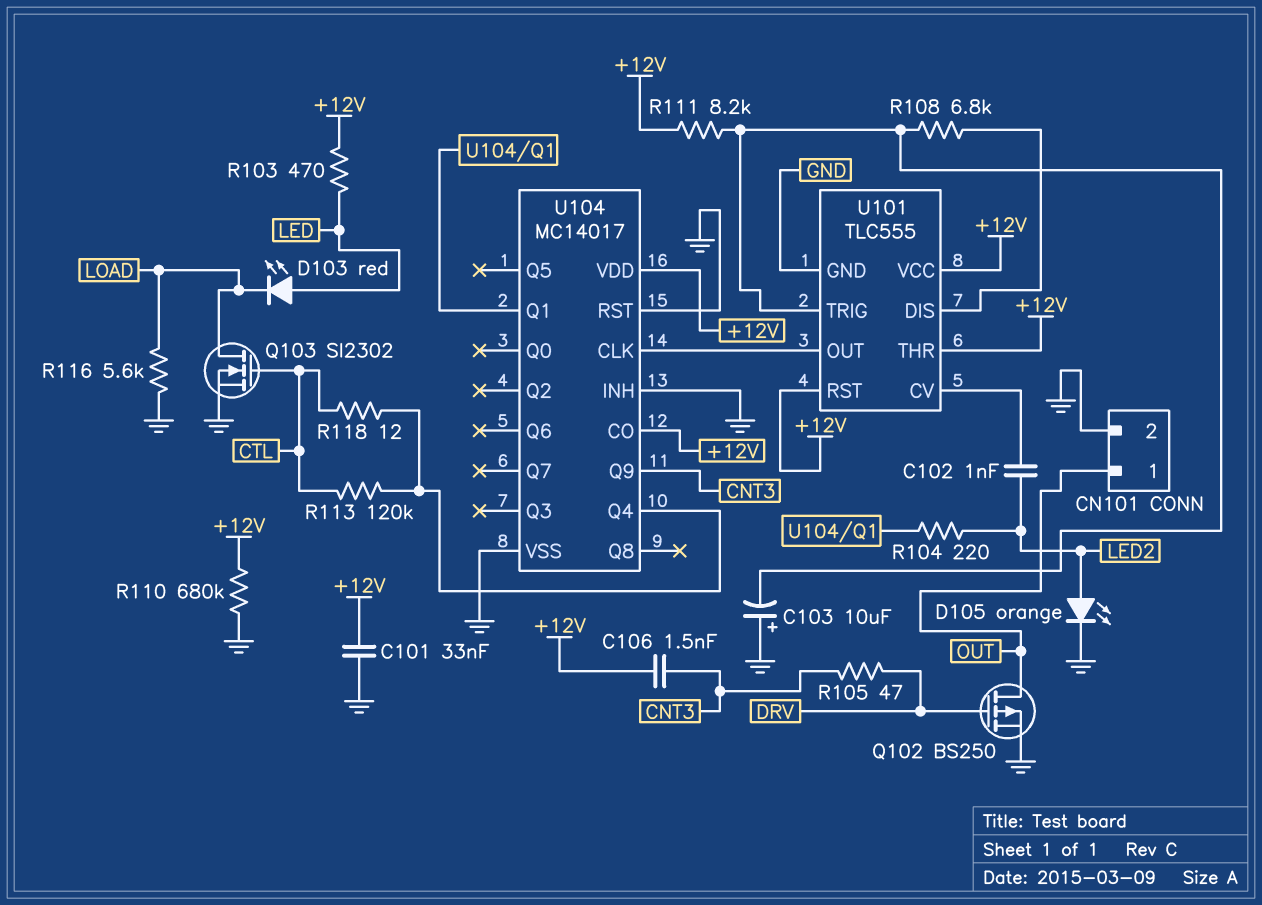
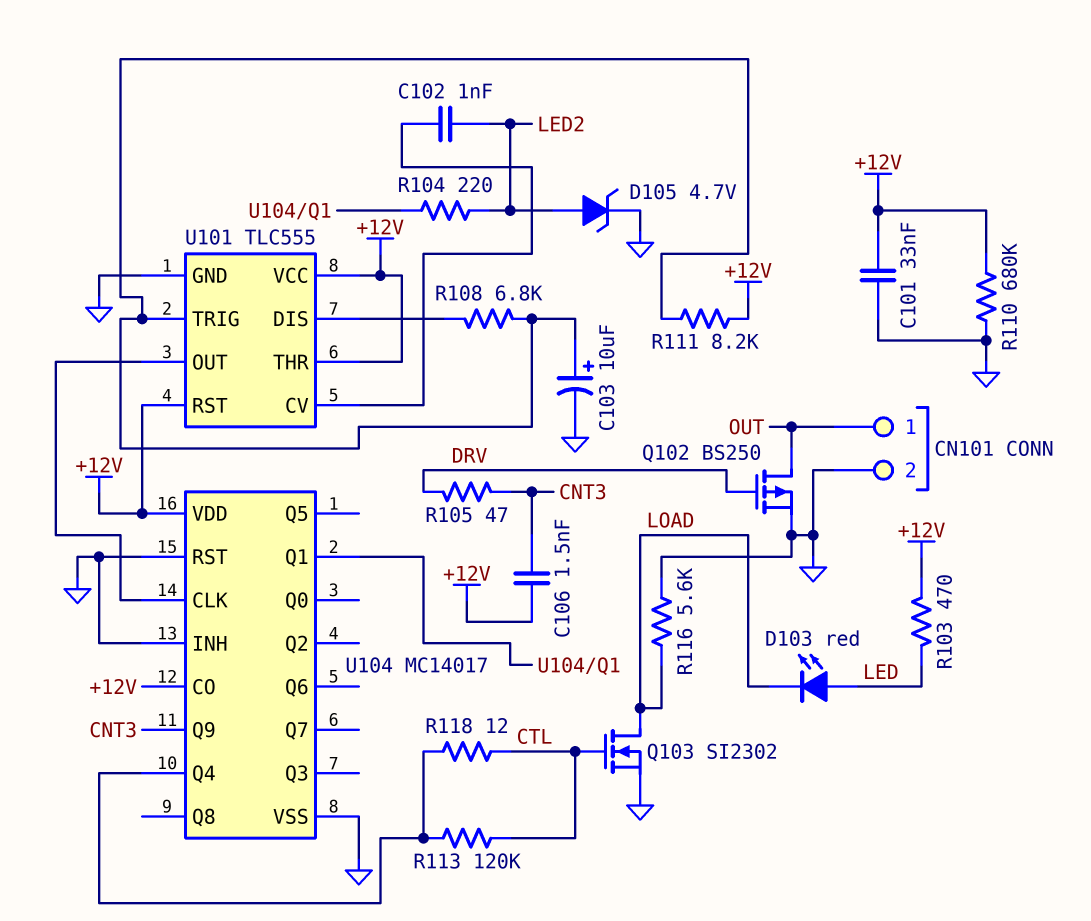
C103: 10uF (plus GND, minus U101/TRIG) -> 10uF (plus U101/TRIG, minus GND)
D105: LED orange (A LED2, K GND) -> zener 4.7V (A LED2, K GND)

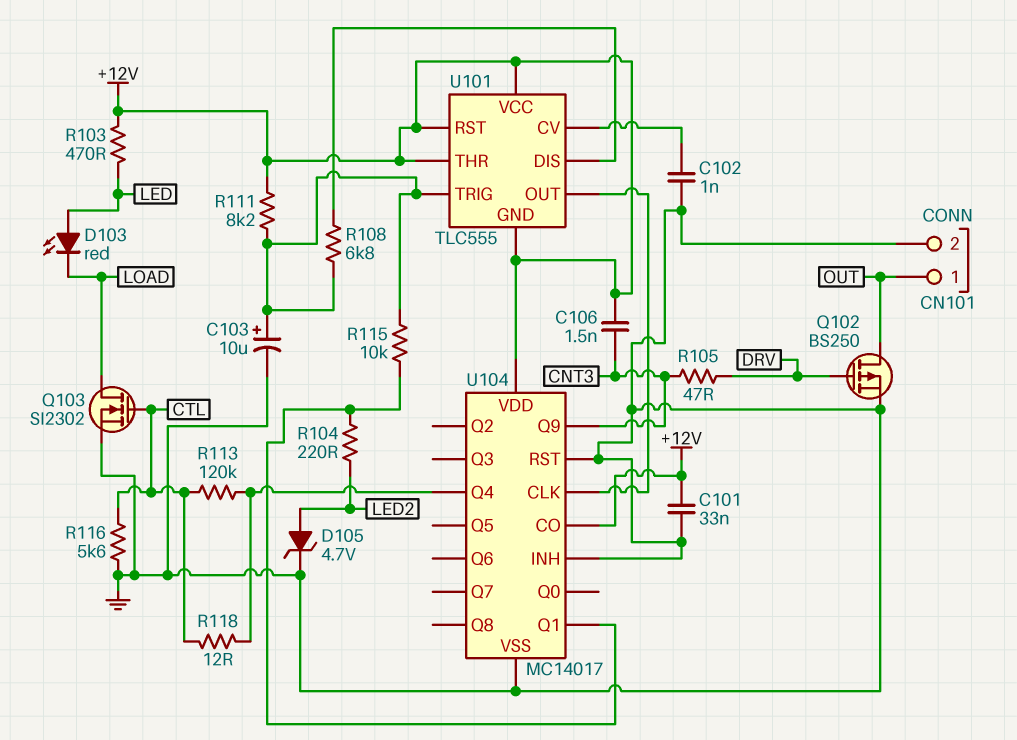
C102: 1nF (LED2, U101/CV) -> 1nF (GND, U101/CV)
R110: 680k (+12V, GND) -> none
R115: none -> 10k (U101/TRIG, U104/Q1)
R116: 5.6k (GND, LOAD) -> 5.6k (CTL, GND)
U101 pin GND: GND -> +12V

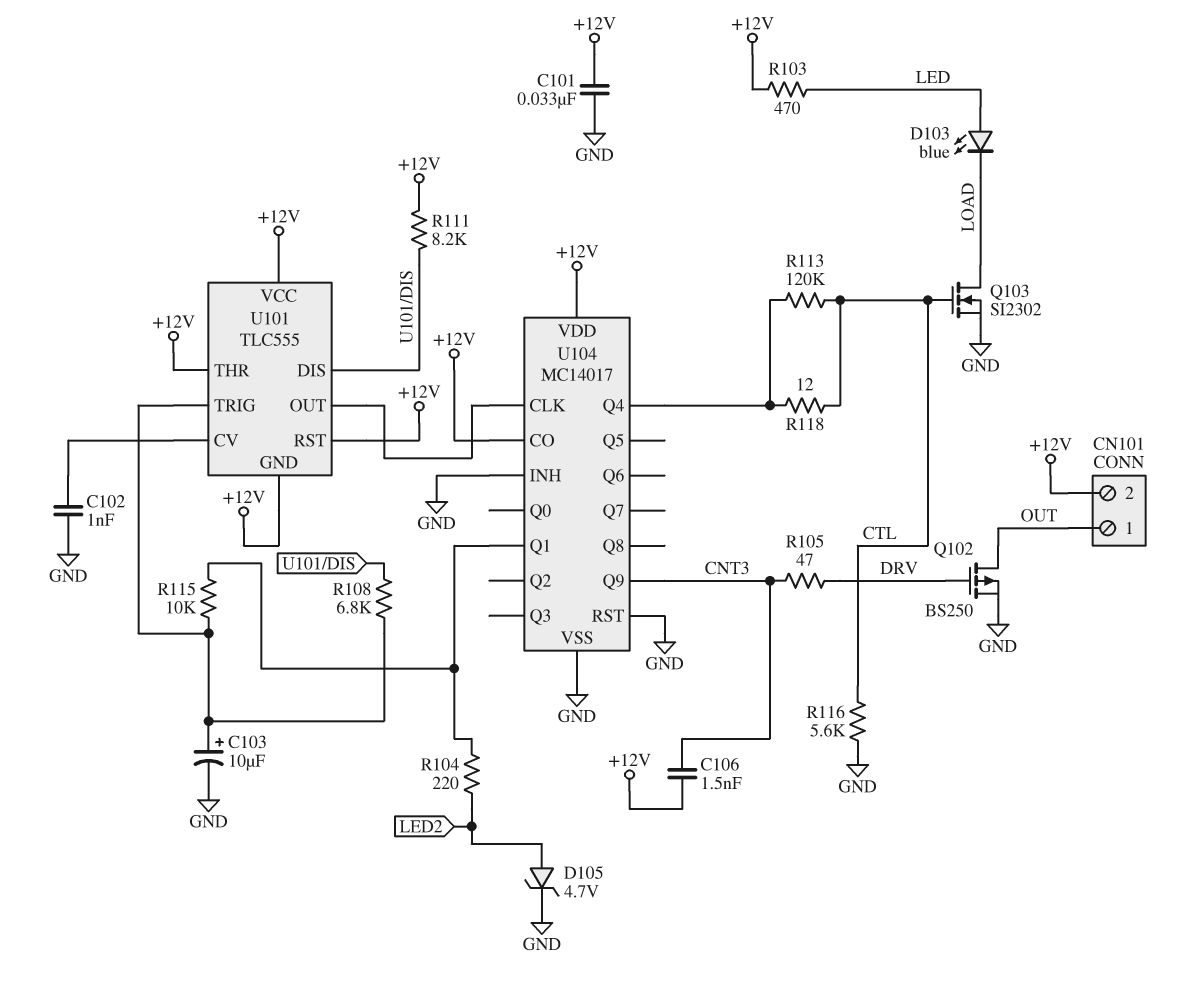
CN101 pin 2: GND -> +12V
D103: LED red (A LED, K LOAD) -> LED blue (A LED, K LOAD)
R111: 8.2k (+12V, U101/TRIG) -> 8.2k (+12V, U101/DIS)

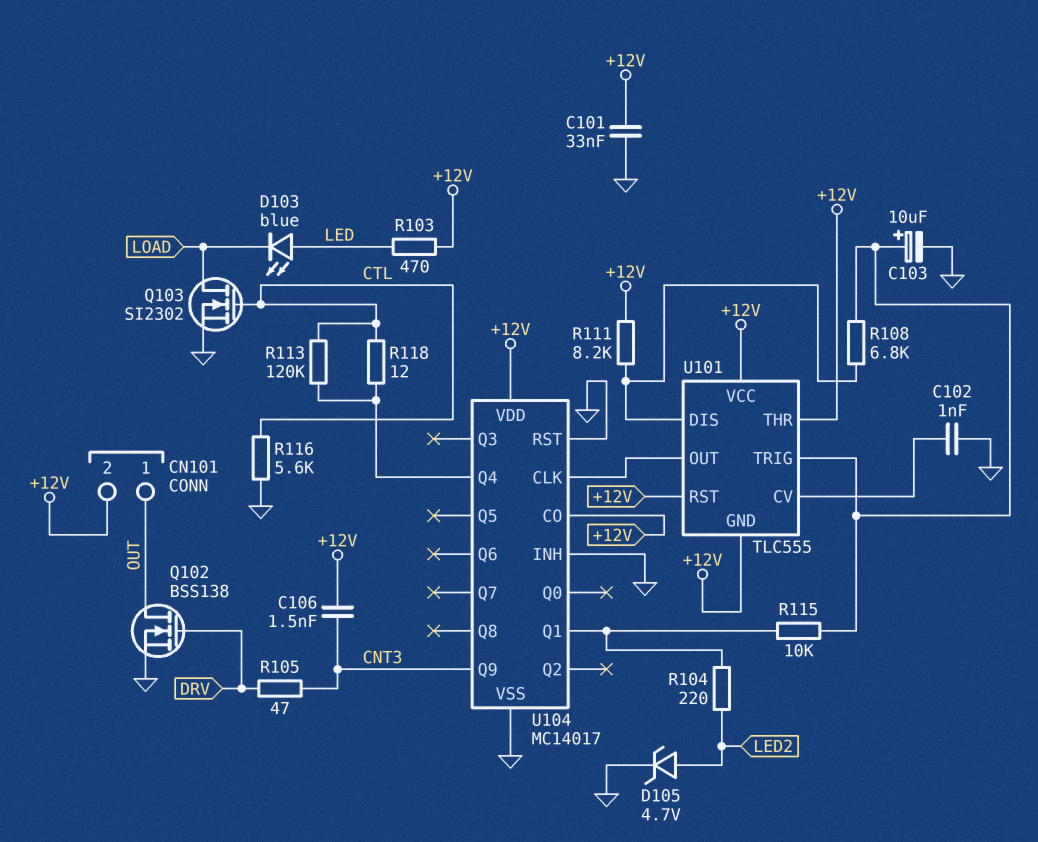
Q102: PMOS BS250 (G DRV, D OUT, S GND) -> NMOS BSS138 (G DRV, D OUT, S GND)

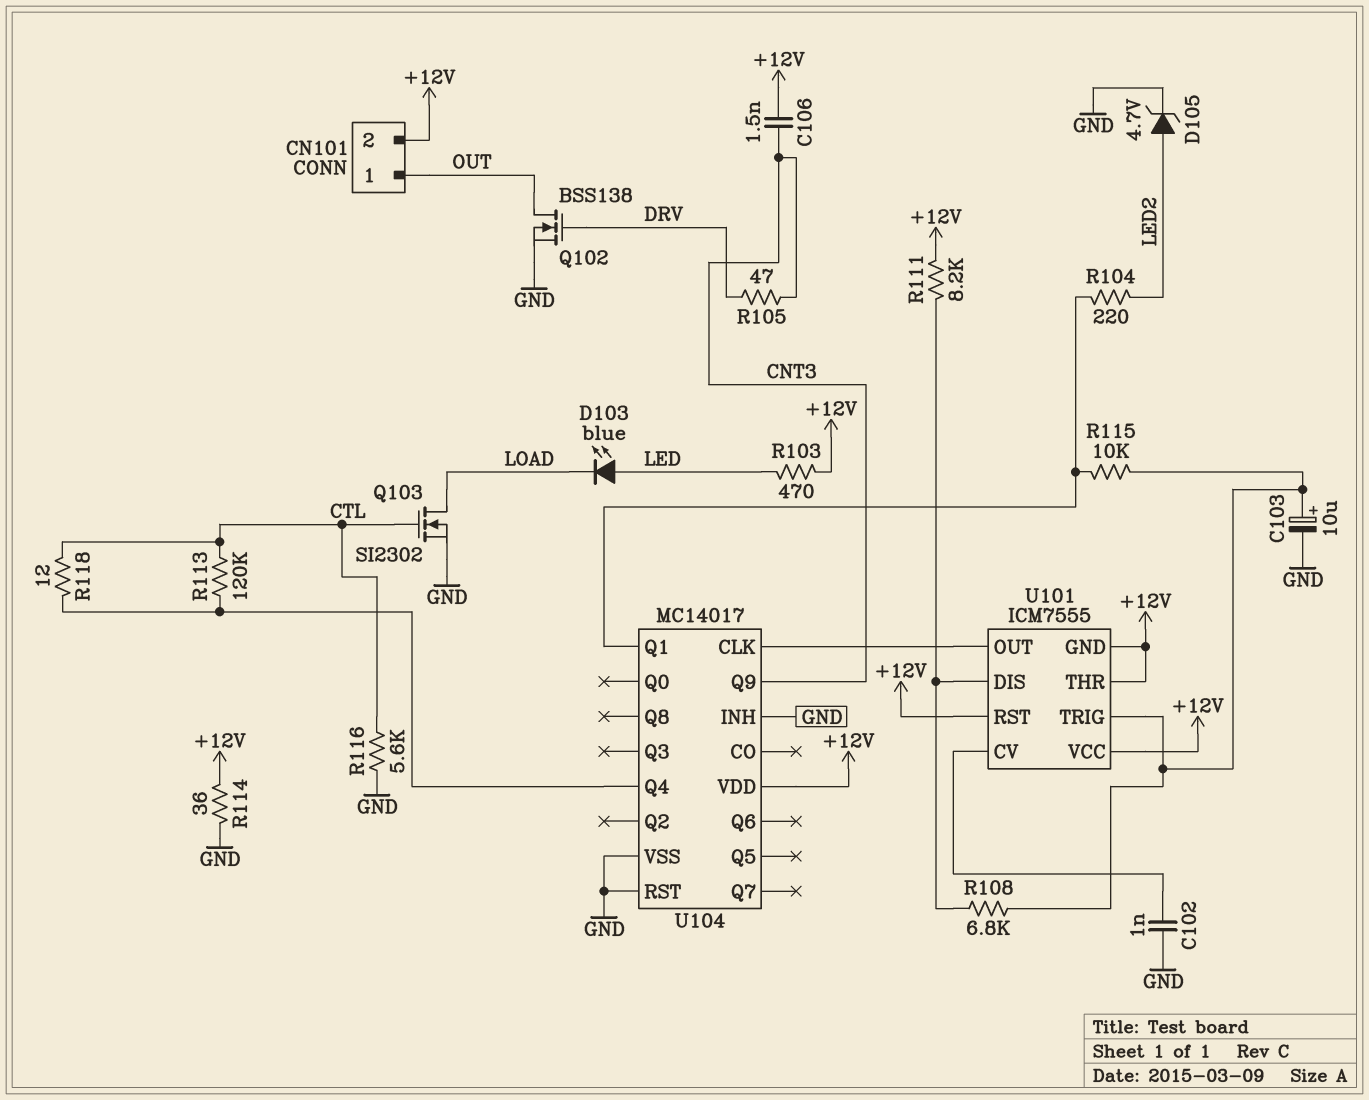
C101: 33nF (+12V, GND) -> none
R114: none -> 36 (+12V, GND)
U101: TLC555 -> ICM7555
U104 pin CO: +12V -> none

